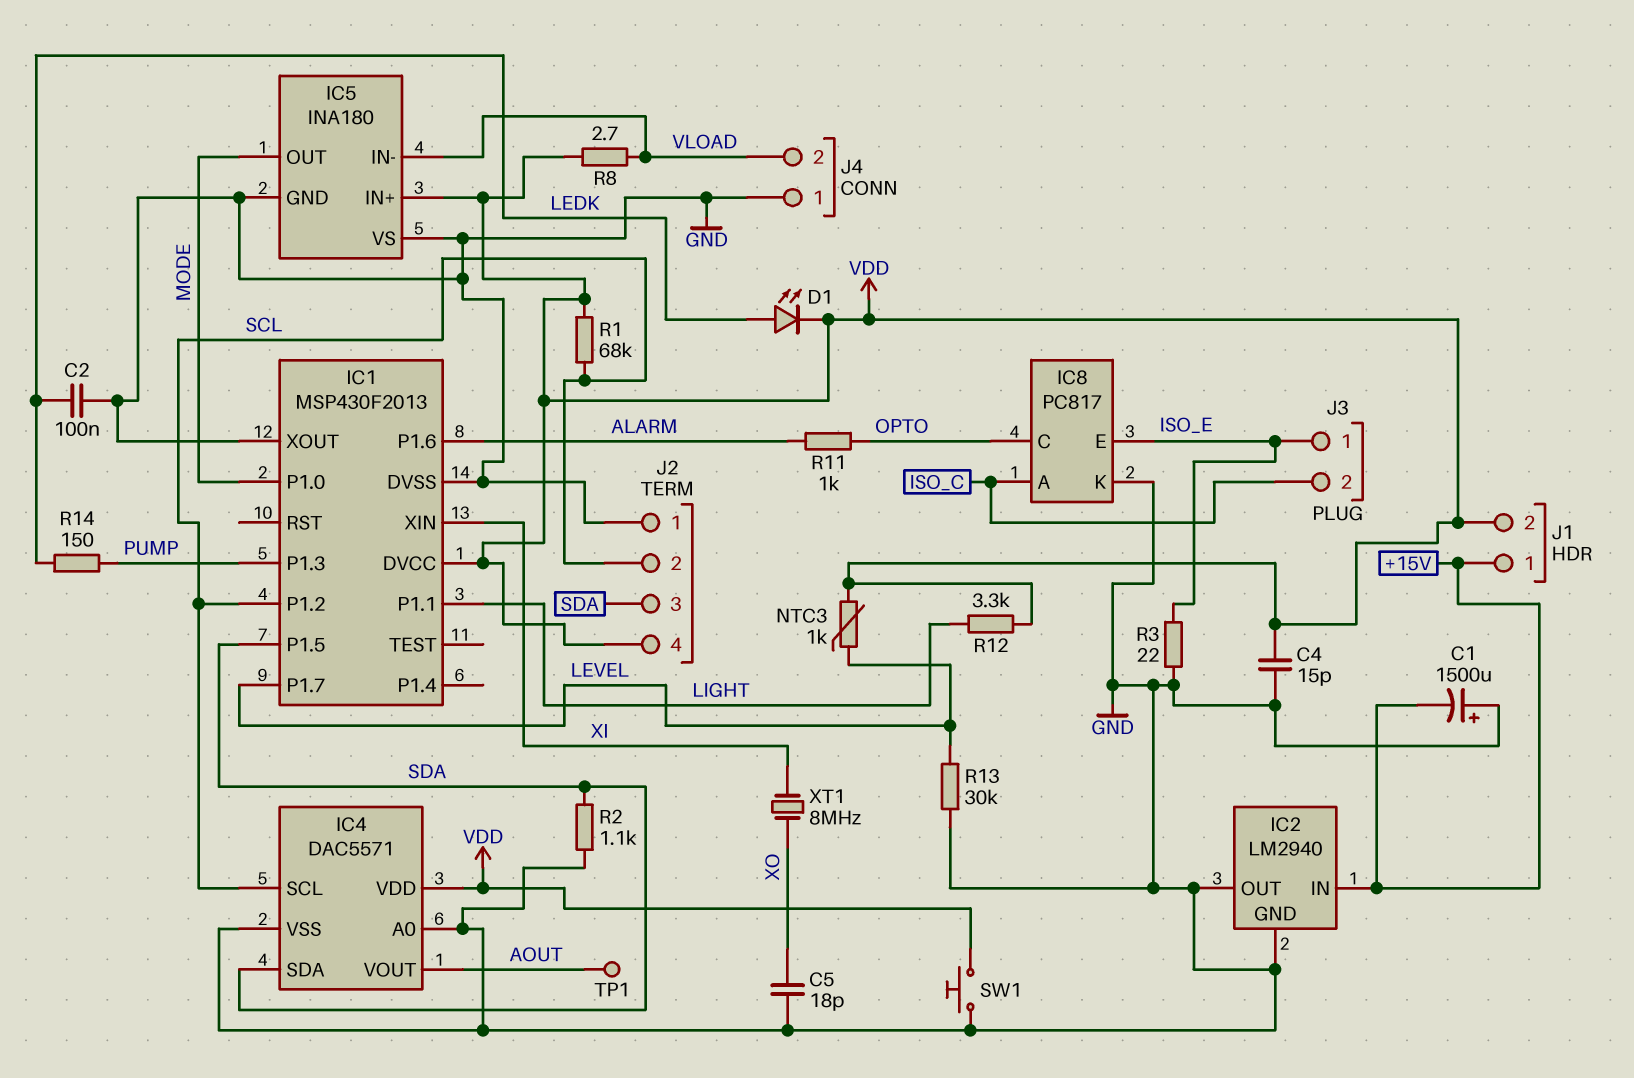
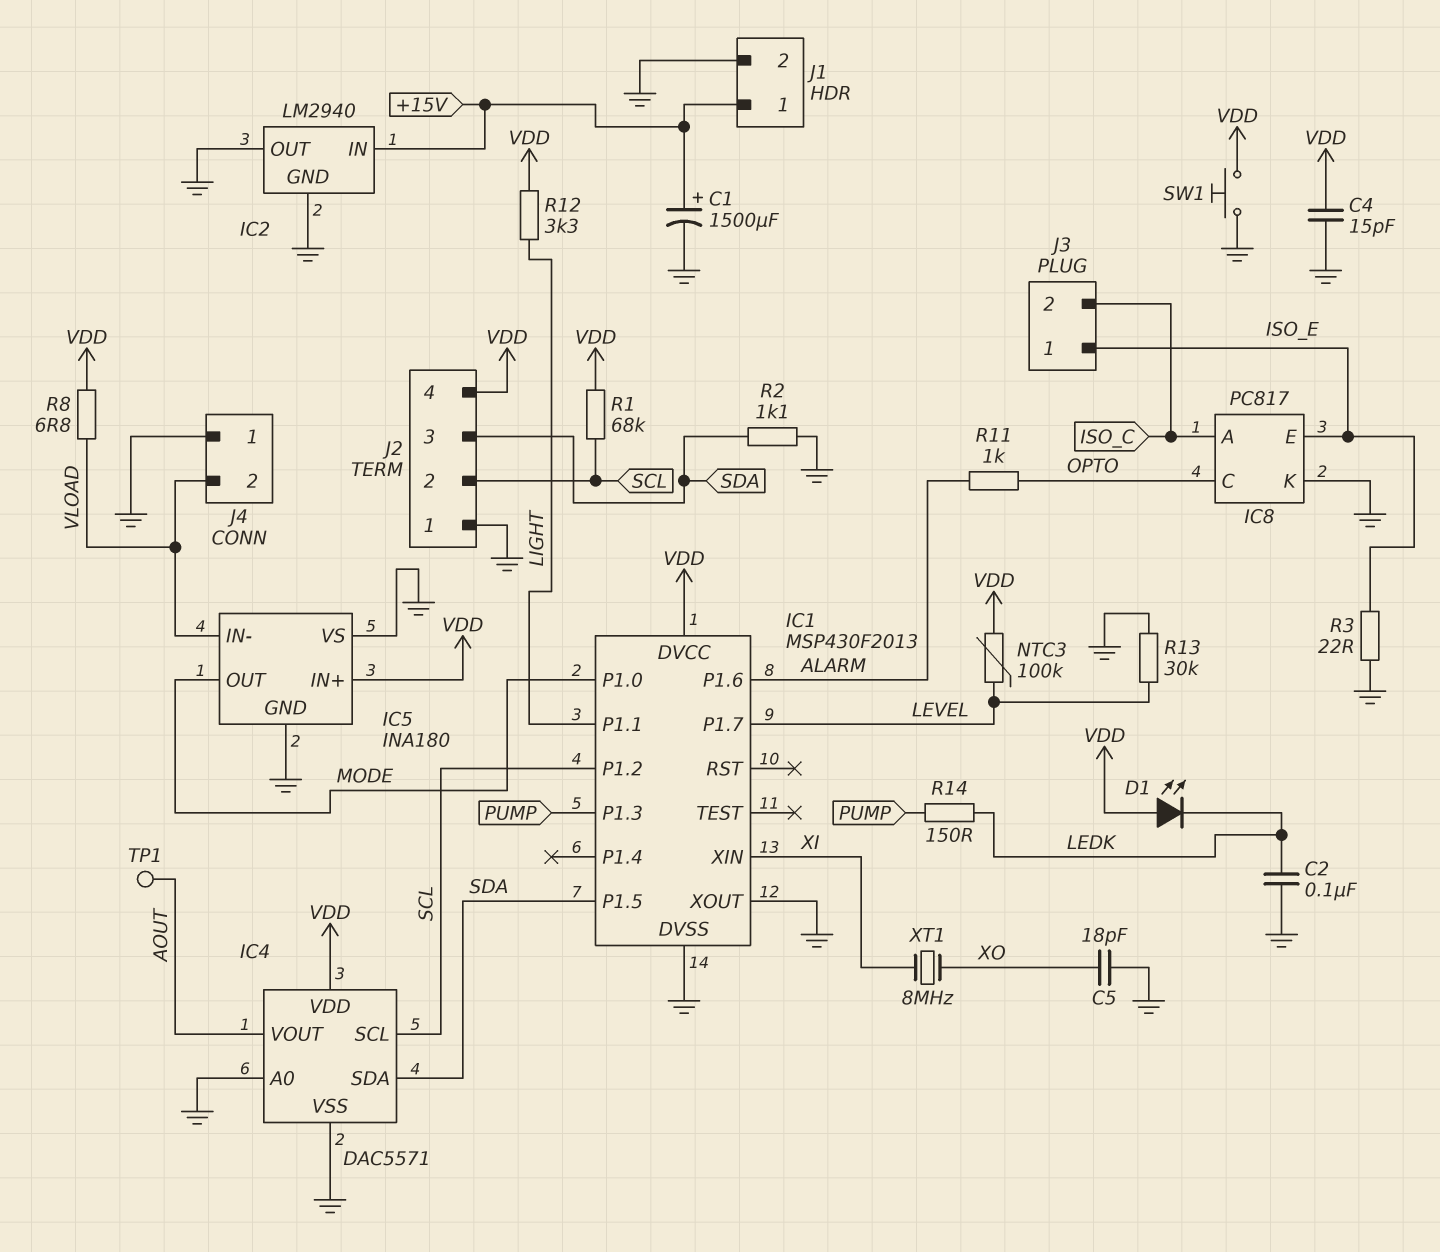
C1: 1500uF (plus GND, minus +15V) -> 1500uF (plus +15V, minus GND)
D1: LED (A LEDK, K VDD) -> LED (A VDD, K LEDK)
J1 pin 2: VDD -> GND
NTC3: 1k (LEVEL, VDD) -> 100k (LEVEL, VDD)
R8: 2.7 (VDD, VLOAD) -> 6.8 (VDD, VLOAD)

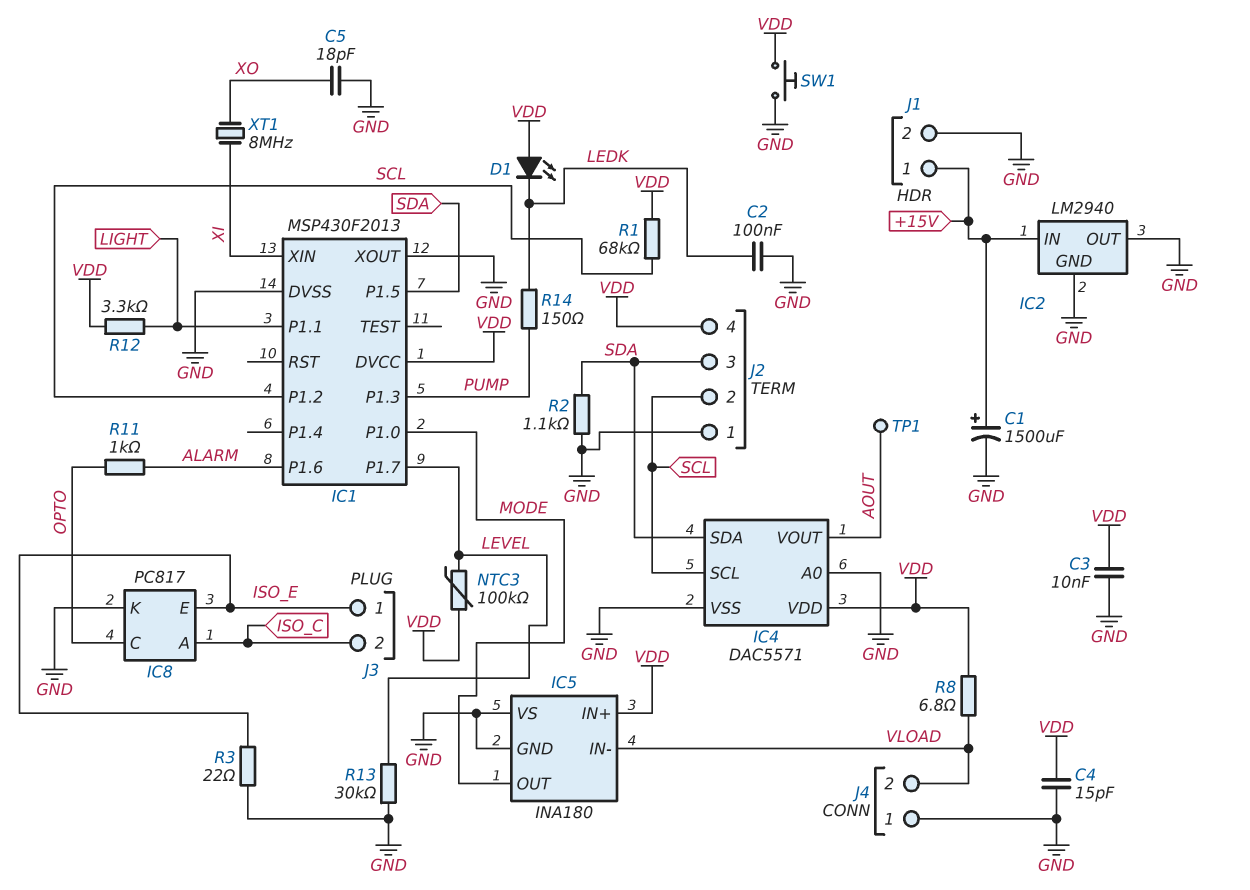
C3: none -> 10nF (GND, VDD)

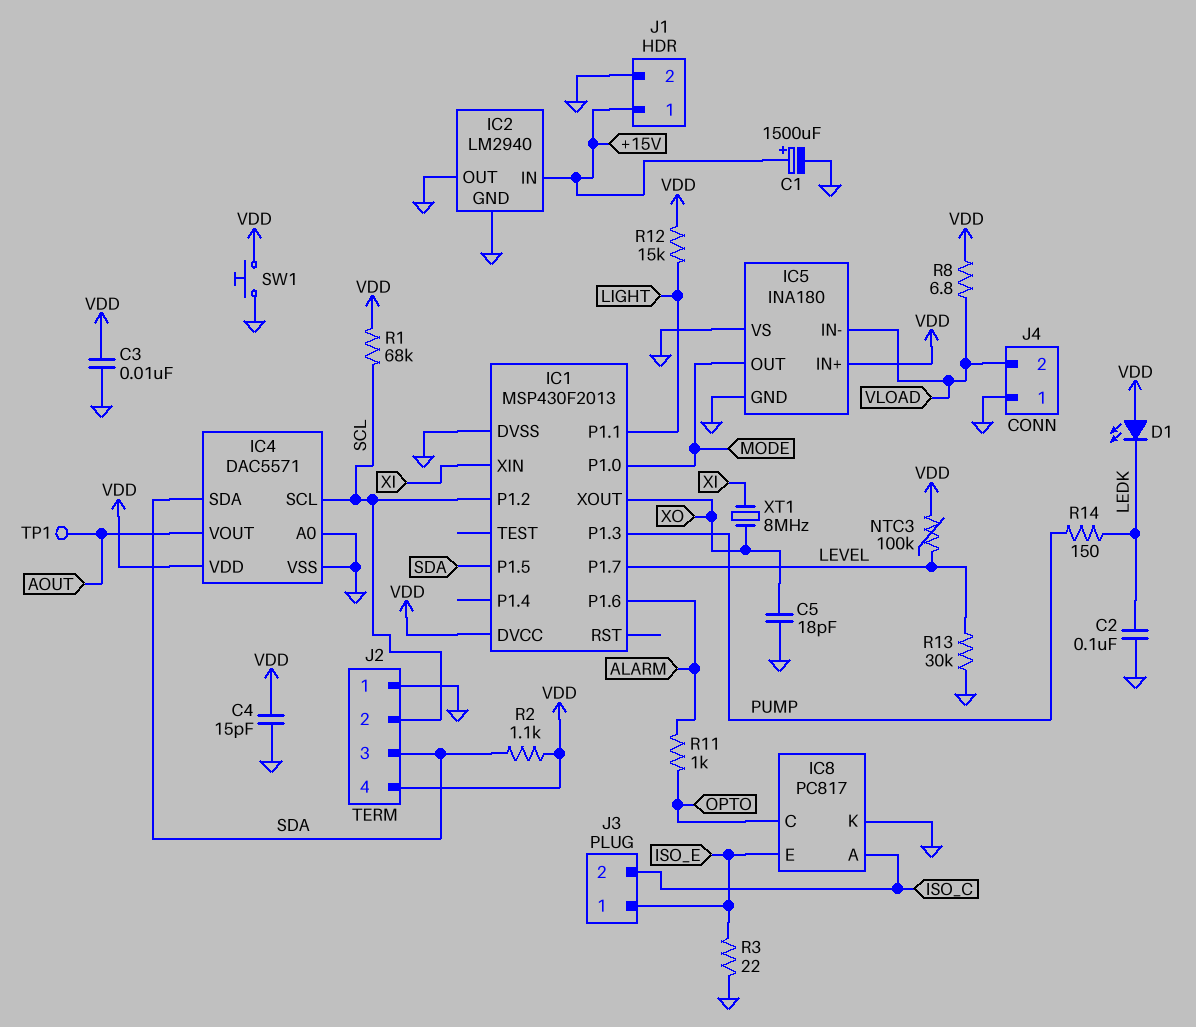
IC1 pin XOUT: GND -> XO
R2: 1.1k (GND, SDA) -> 1.1k (SDA, VDD)
R12: 3.3k (LIGHT, VDD) -> 15k (LIGHT, VDD)

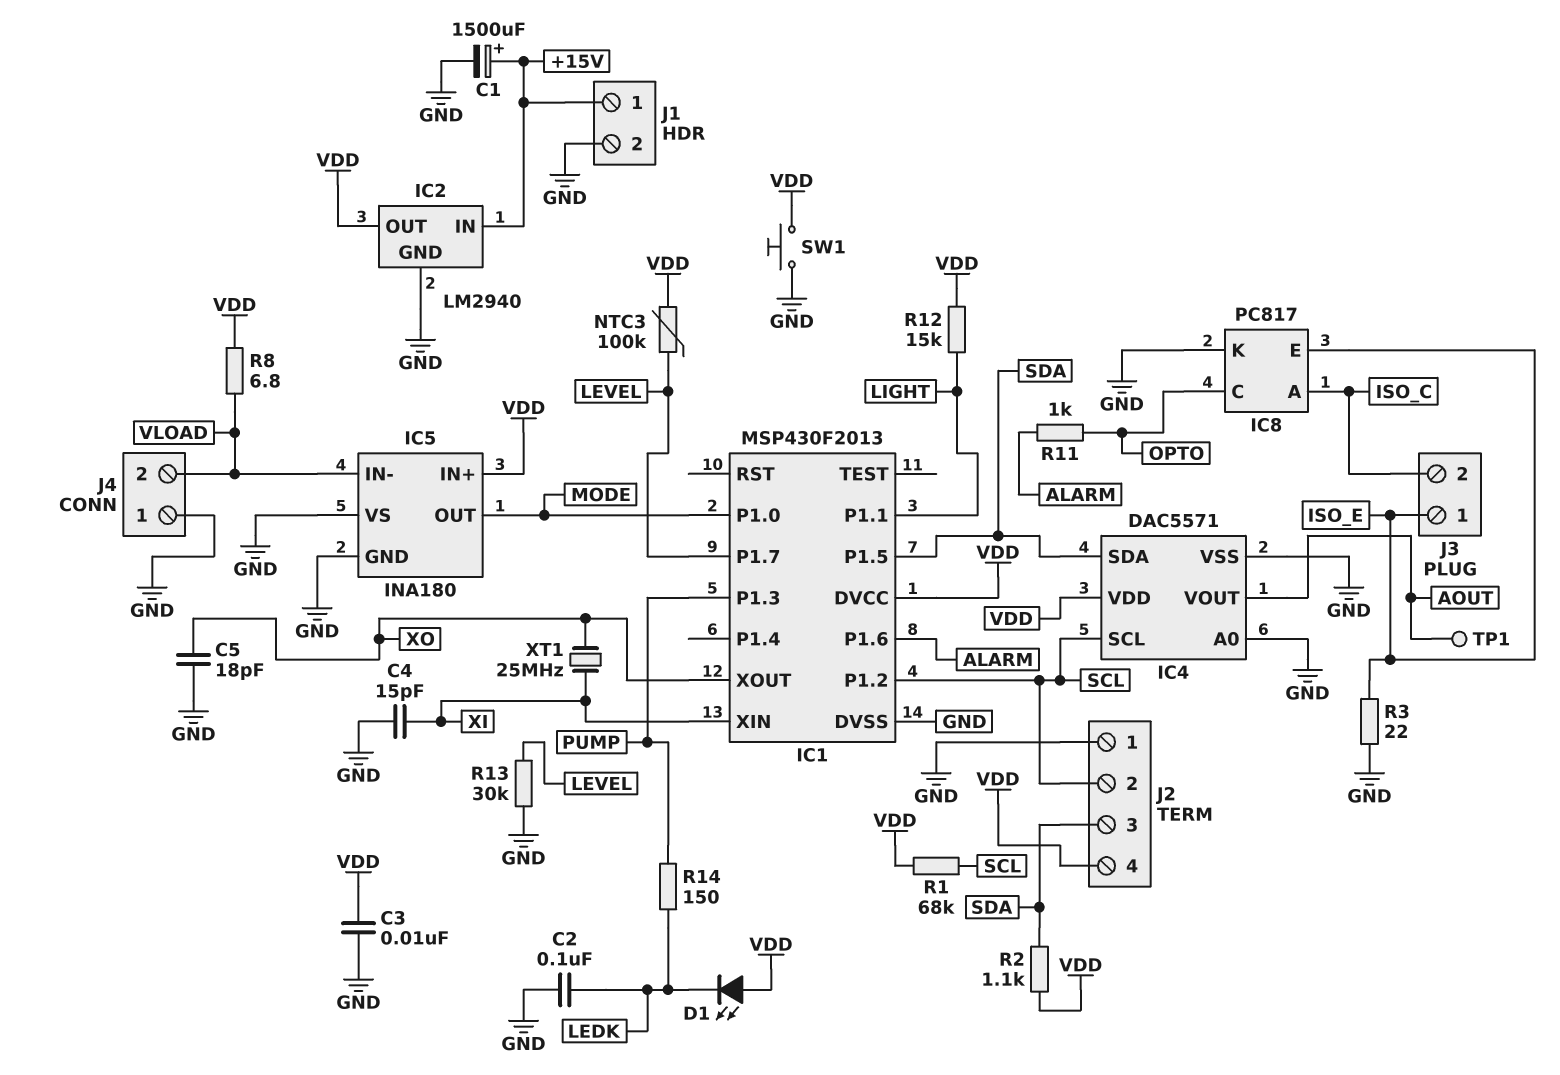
C4: 15pF (GND, VDD) -> 15pF (GND, XI)
IC2 pin OUT: GND -> VDD
XT1: 8MHz (XI, XO) -> 25MHz (XI, XO)

